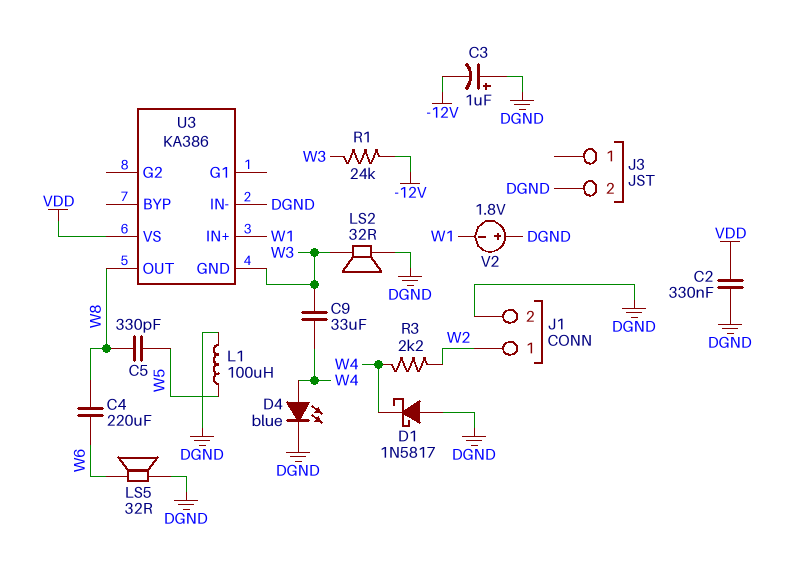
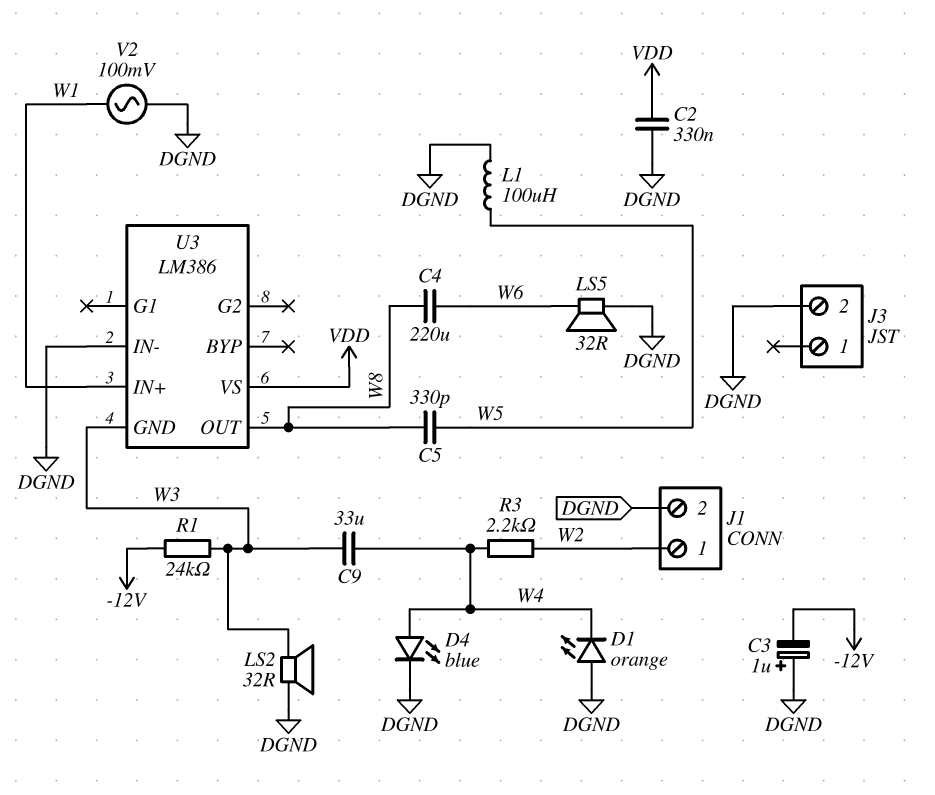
D1: schottky 1N5817 (A DGND, K W4) -> LED orange (A DGND, K W4)
U3: KA386 -> LM386
V2: 1.8V (plus DGND, minus W1) -> AC 100mV (DGND, W1)

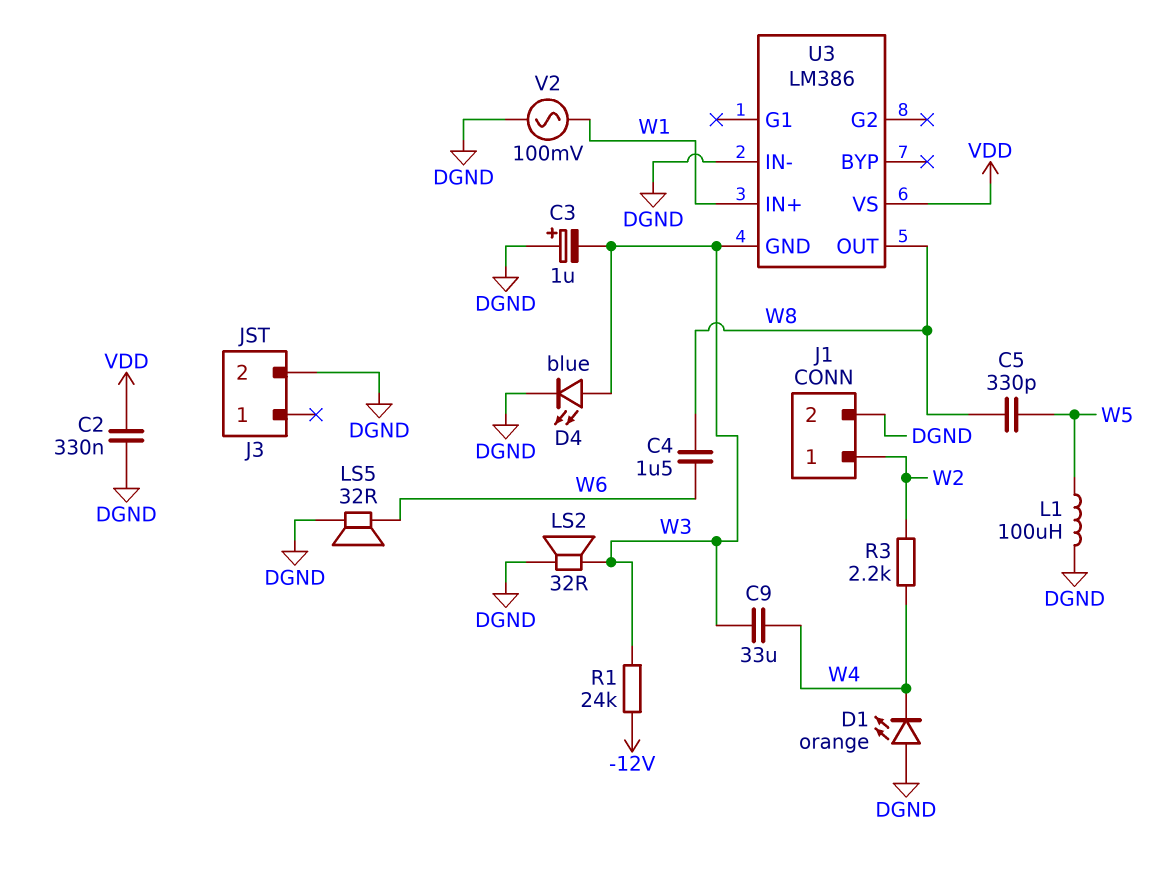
C3: 1uF (plus DGND, minus -12V) -> 1uF (plus DGND, minus W3)
C4: 220uF (W6, W8) -> 1.5uF (W6, W8)
D4: LED blue (A W4, K DGND) -> LED blue (A W3, K DGND)

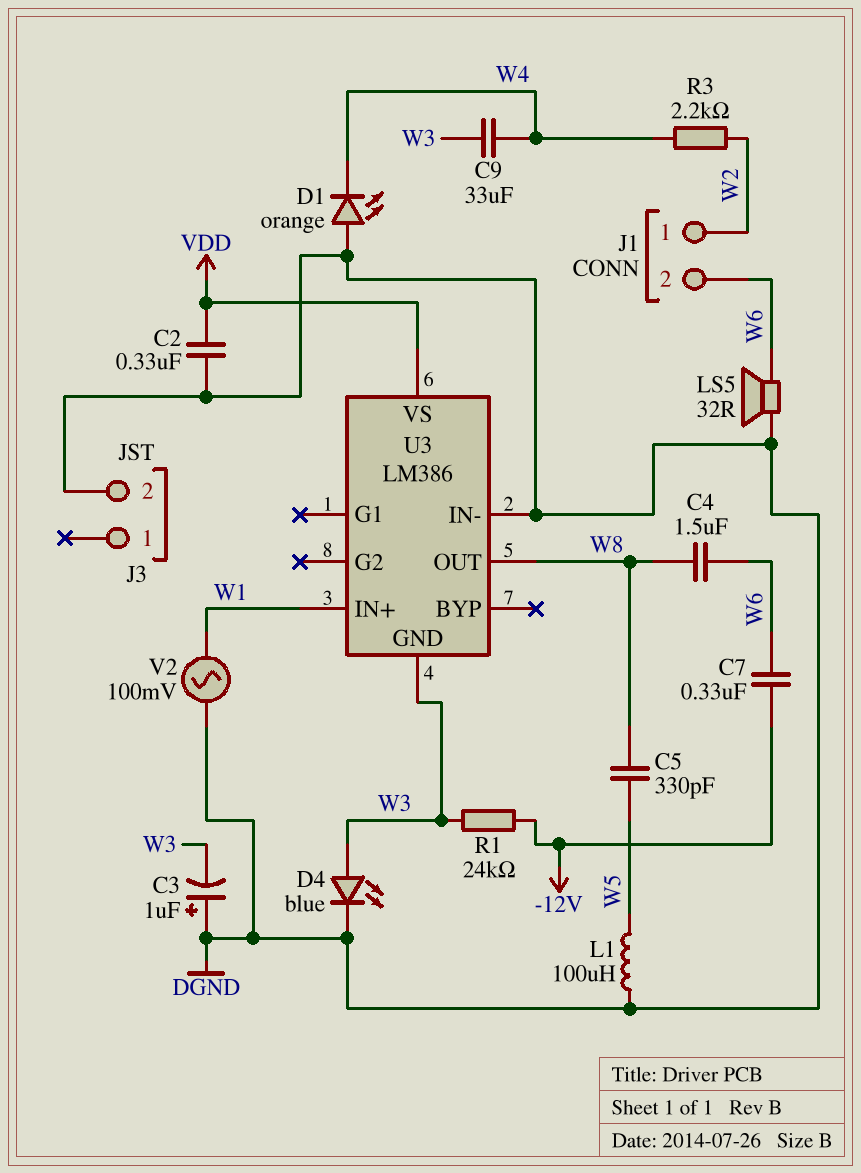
C7: none -> 330nF (-12V, W6)
J1 pin 2: DGND -> W6
LS2: speaker 32R (DGND, W3) -> none

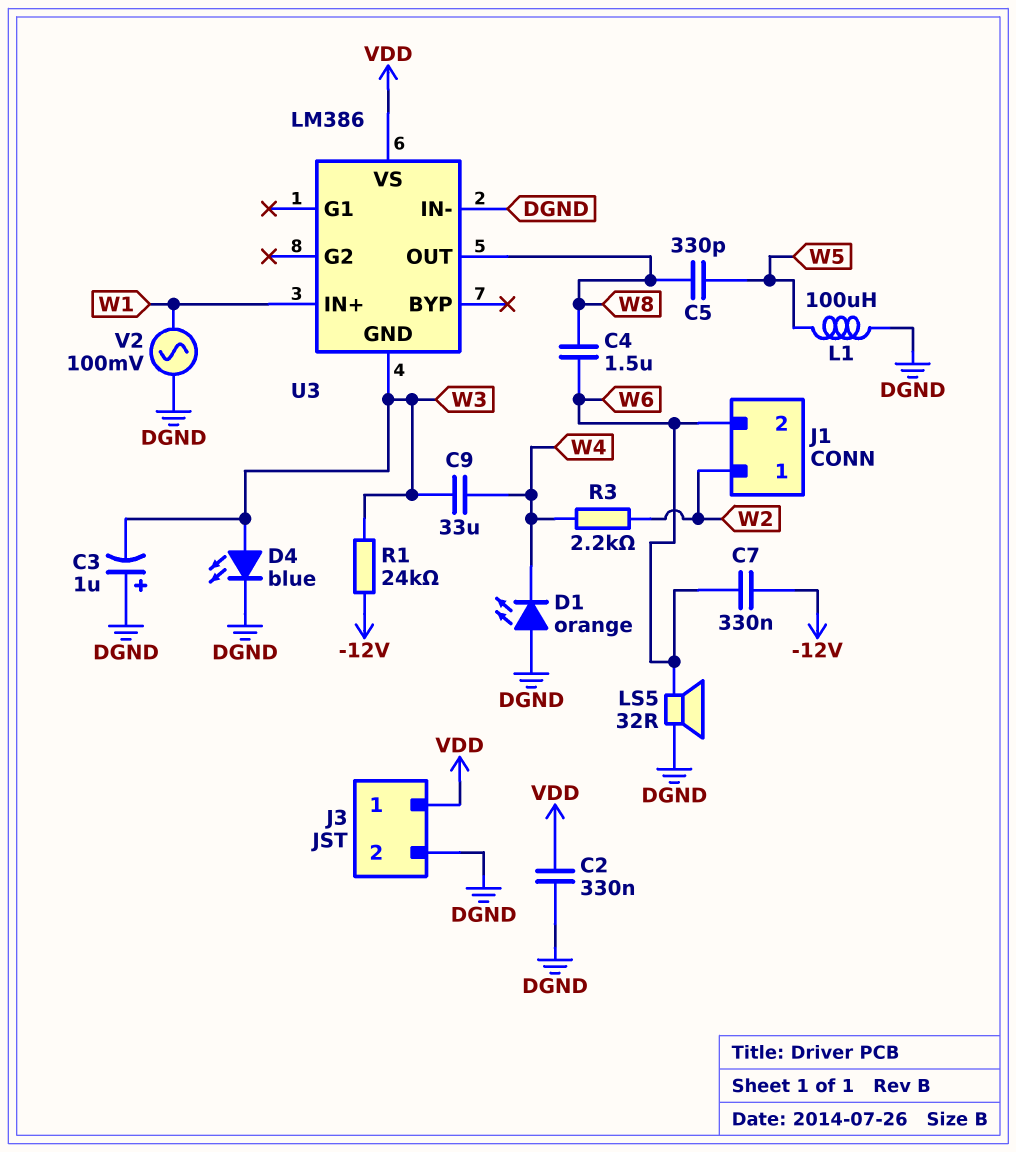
J3 pin 1: none -> VDD

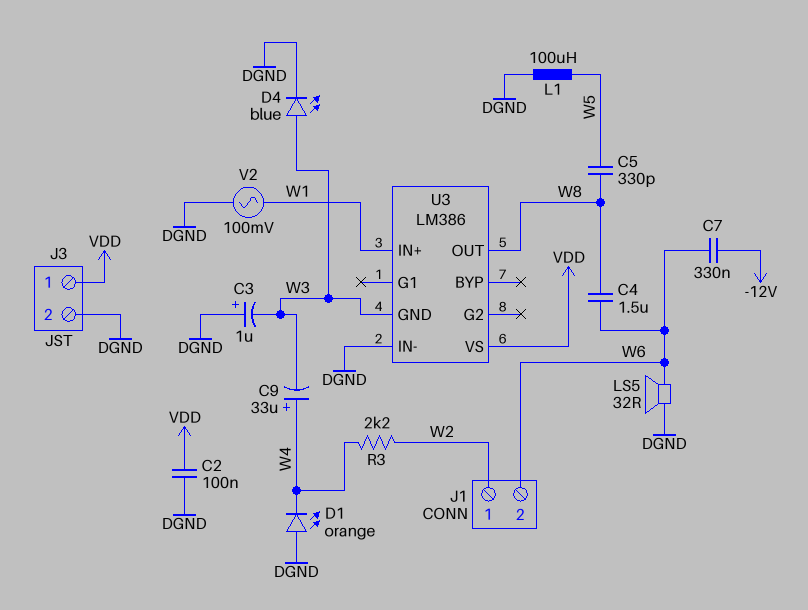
C2: 330nF (DGND, VDD) -> 100nF (DGND, VDD)
C9: 33uF (W3, W4) -> 33uF (plus W4, minus W3)
R1: 24k (-12V, W3) -> none

